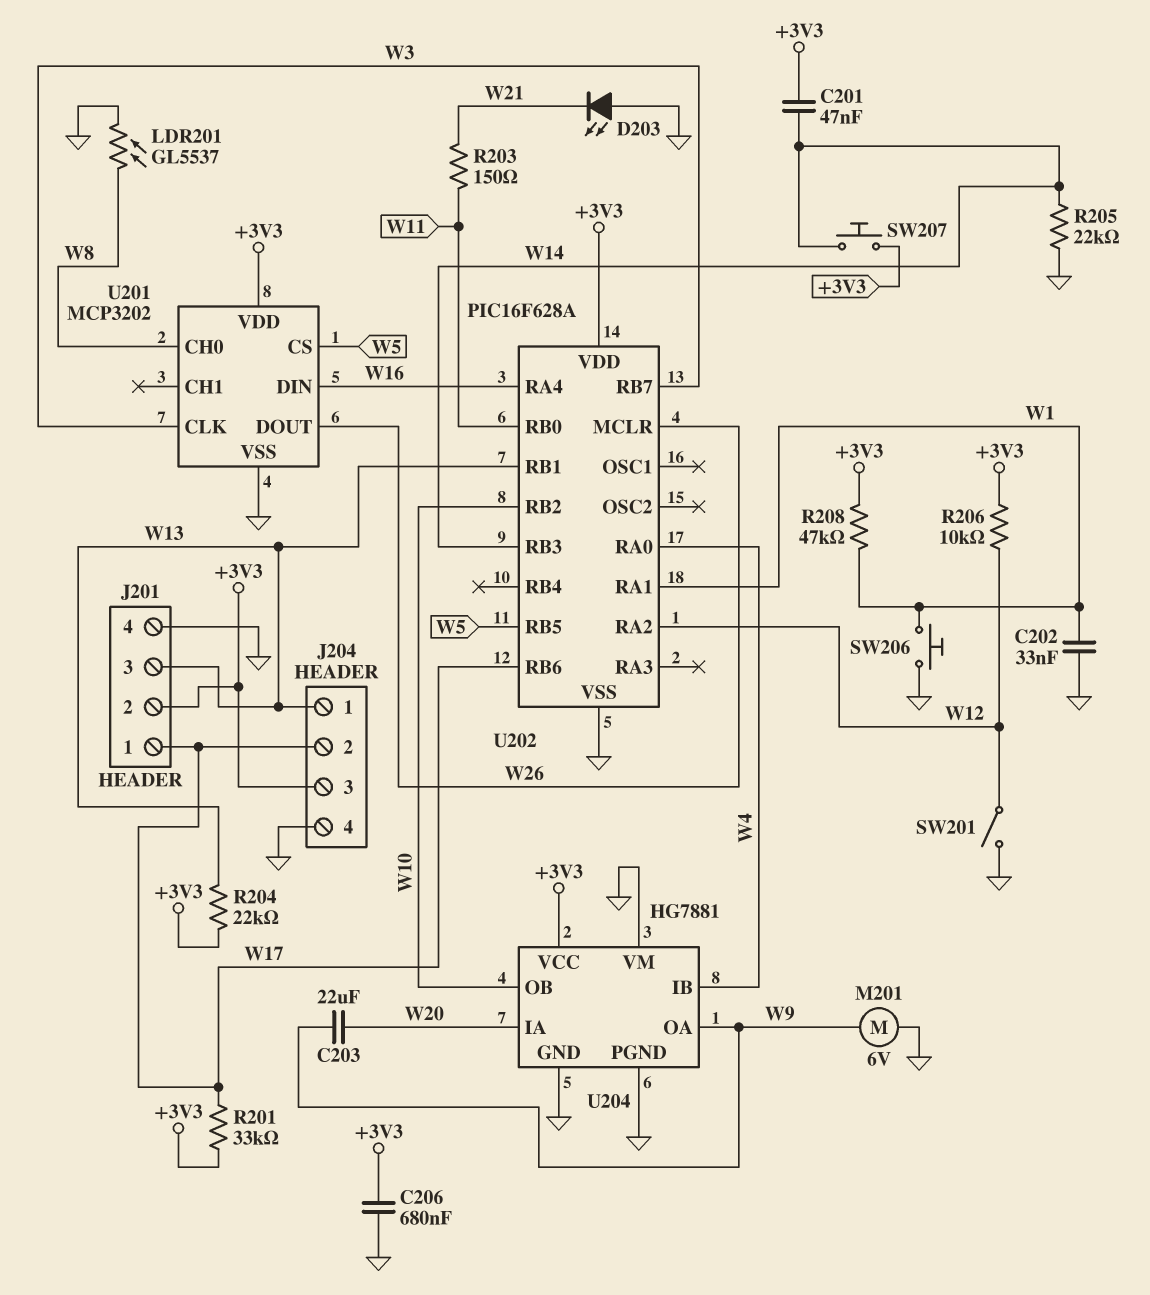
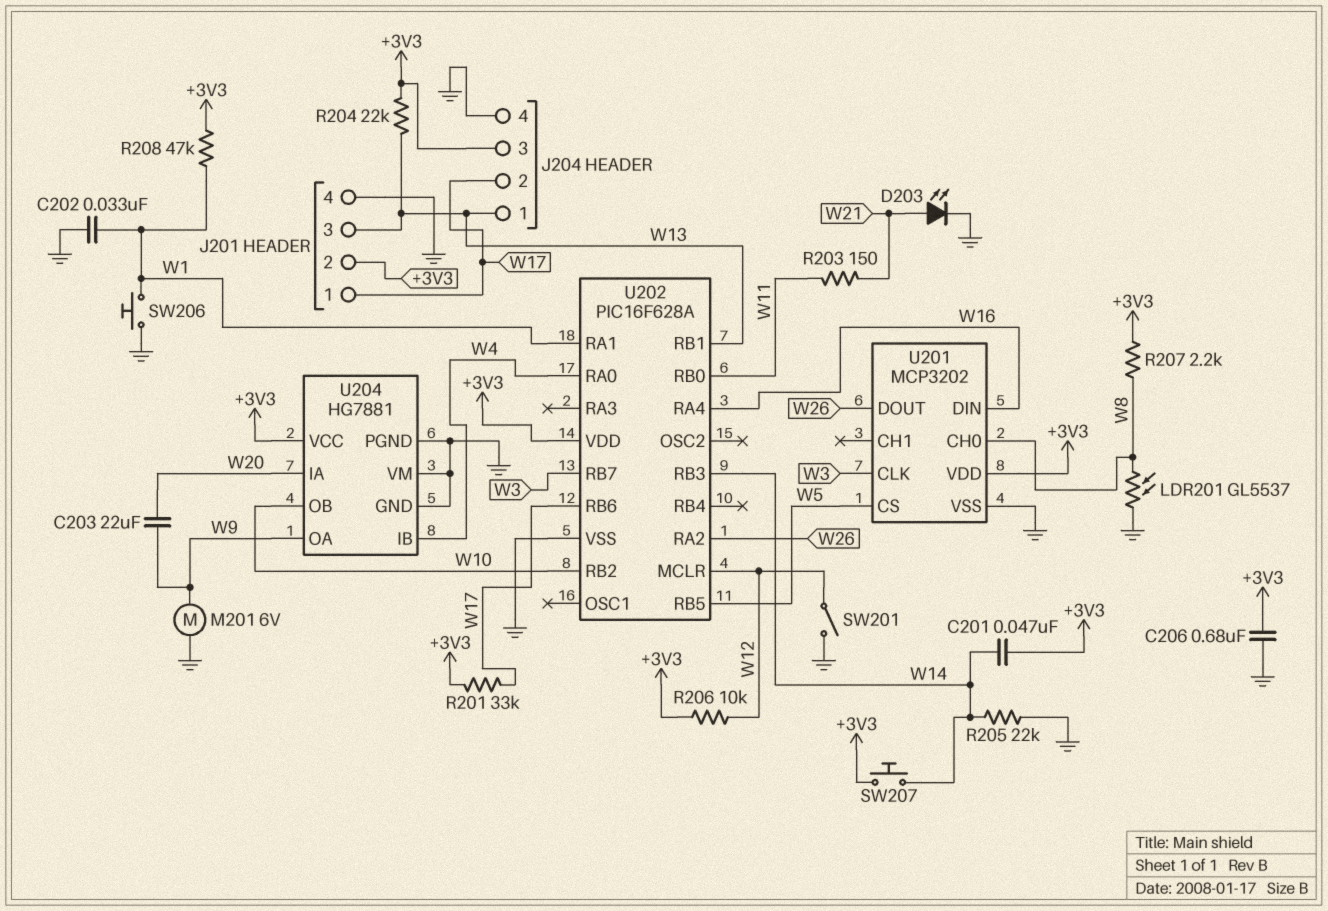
D203: LED (A GND, K W21) -> LED (A W21, K GND)
R207: none -> 2.2k (+3V3, W8)
U202 pin MCLR: W26 -> W12
U202 pin RA2: W12 -> W26

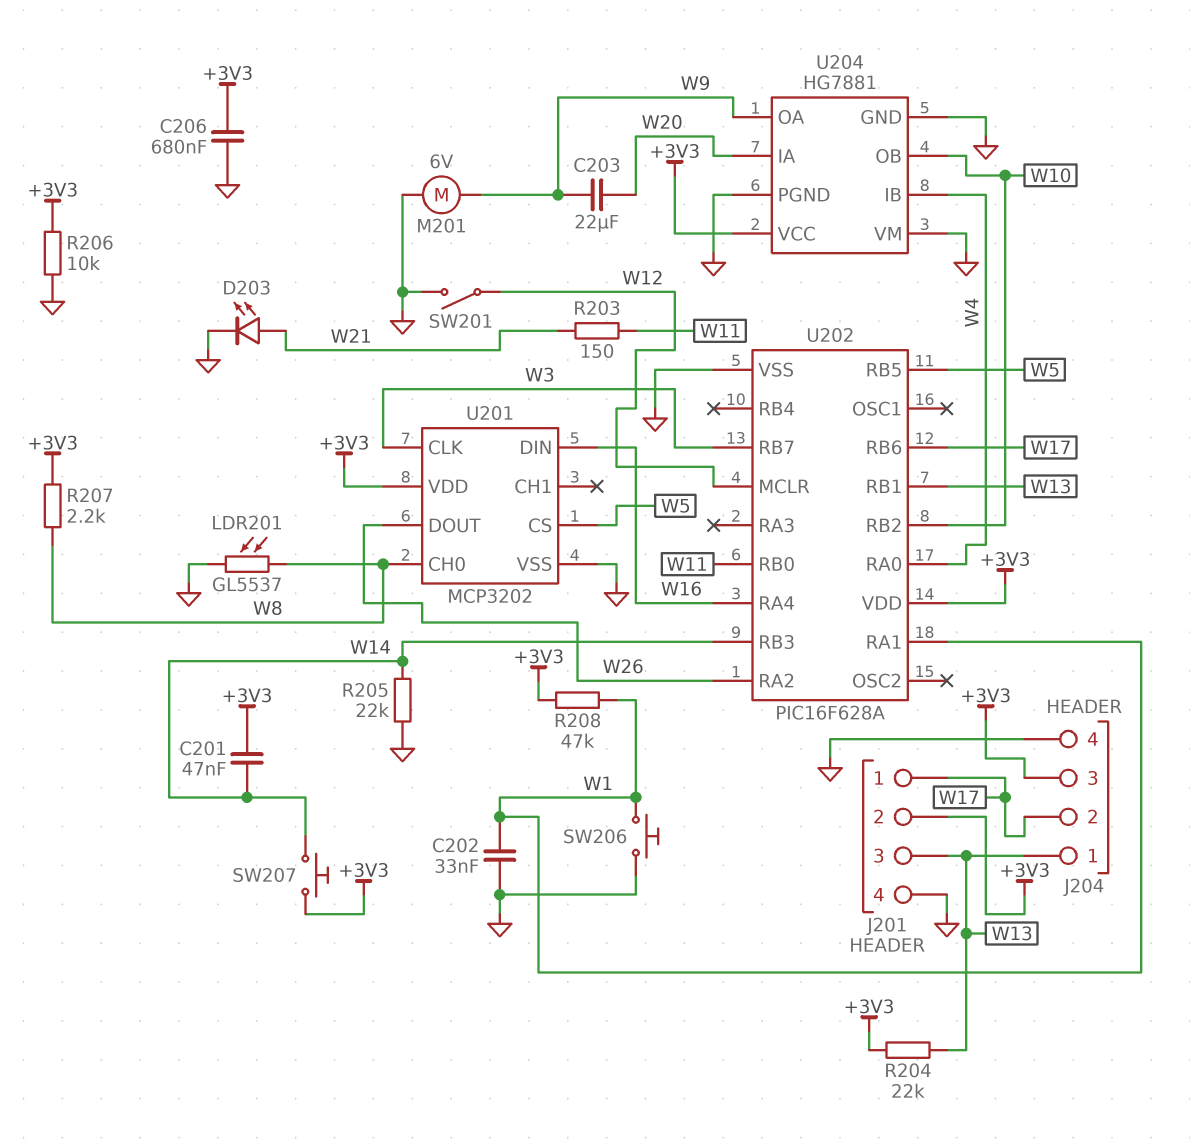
R201: 33k (+3V3, W17) -> none
R206: 10k (+3V3, W12) -> 10k (+3V3, GND)

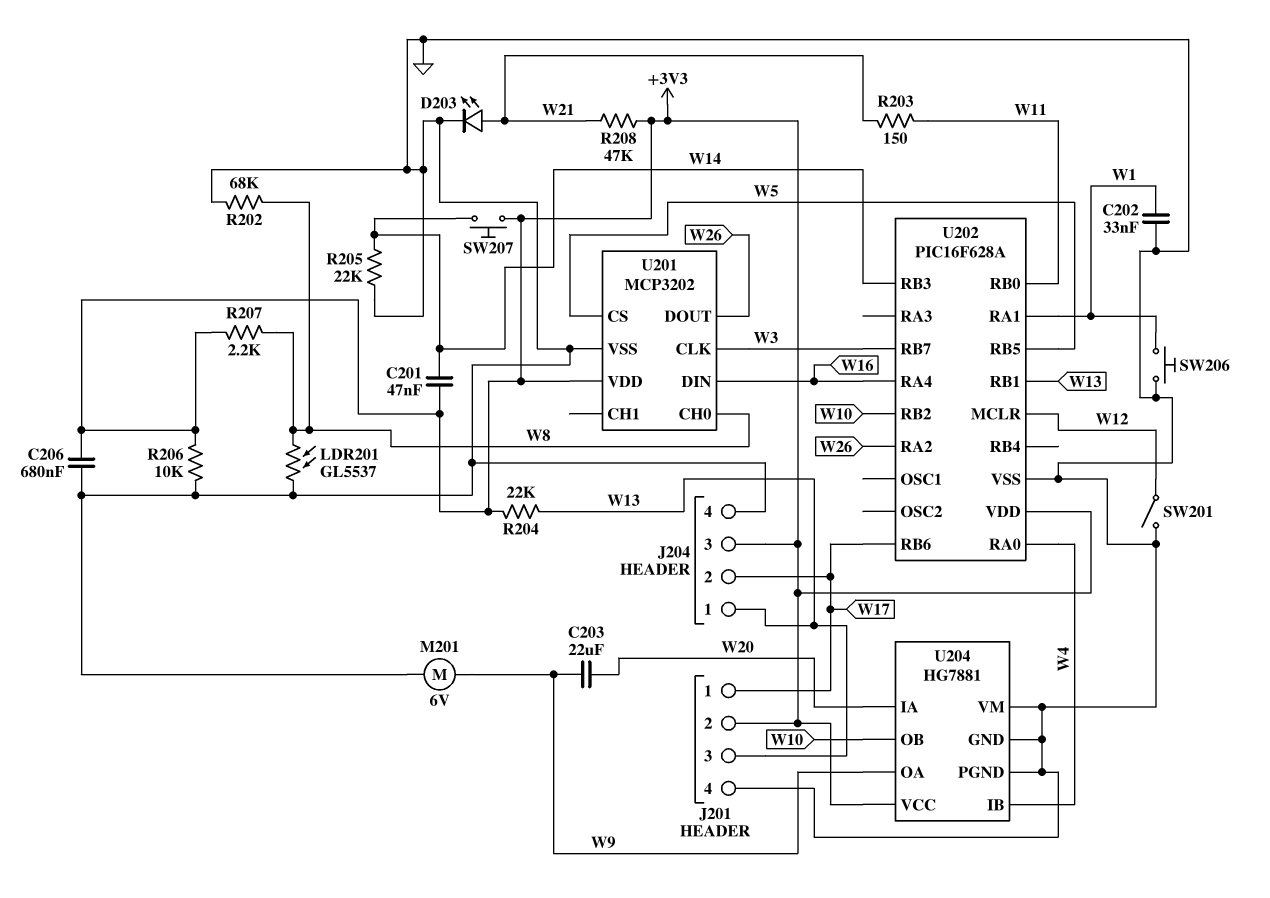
R202: none -> 68k (GND, W8)
R208: 47k (+3V3, W1) -> 47k (+3V3, W21)

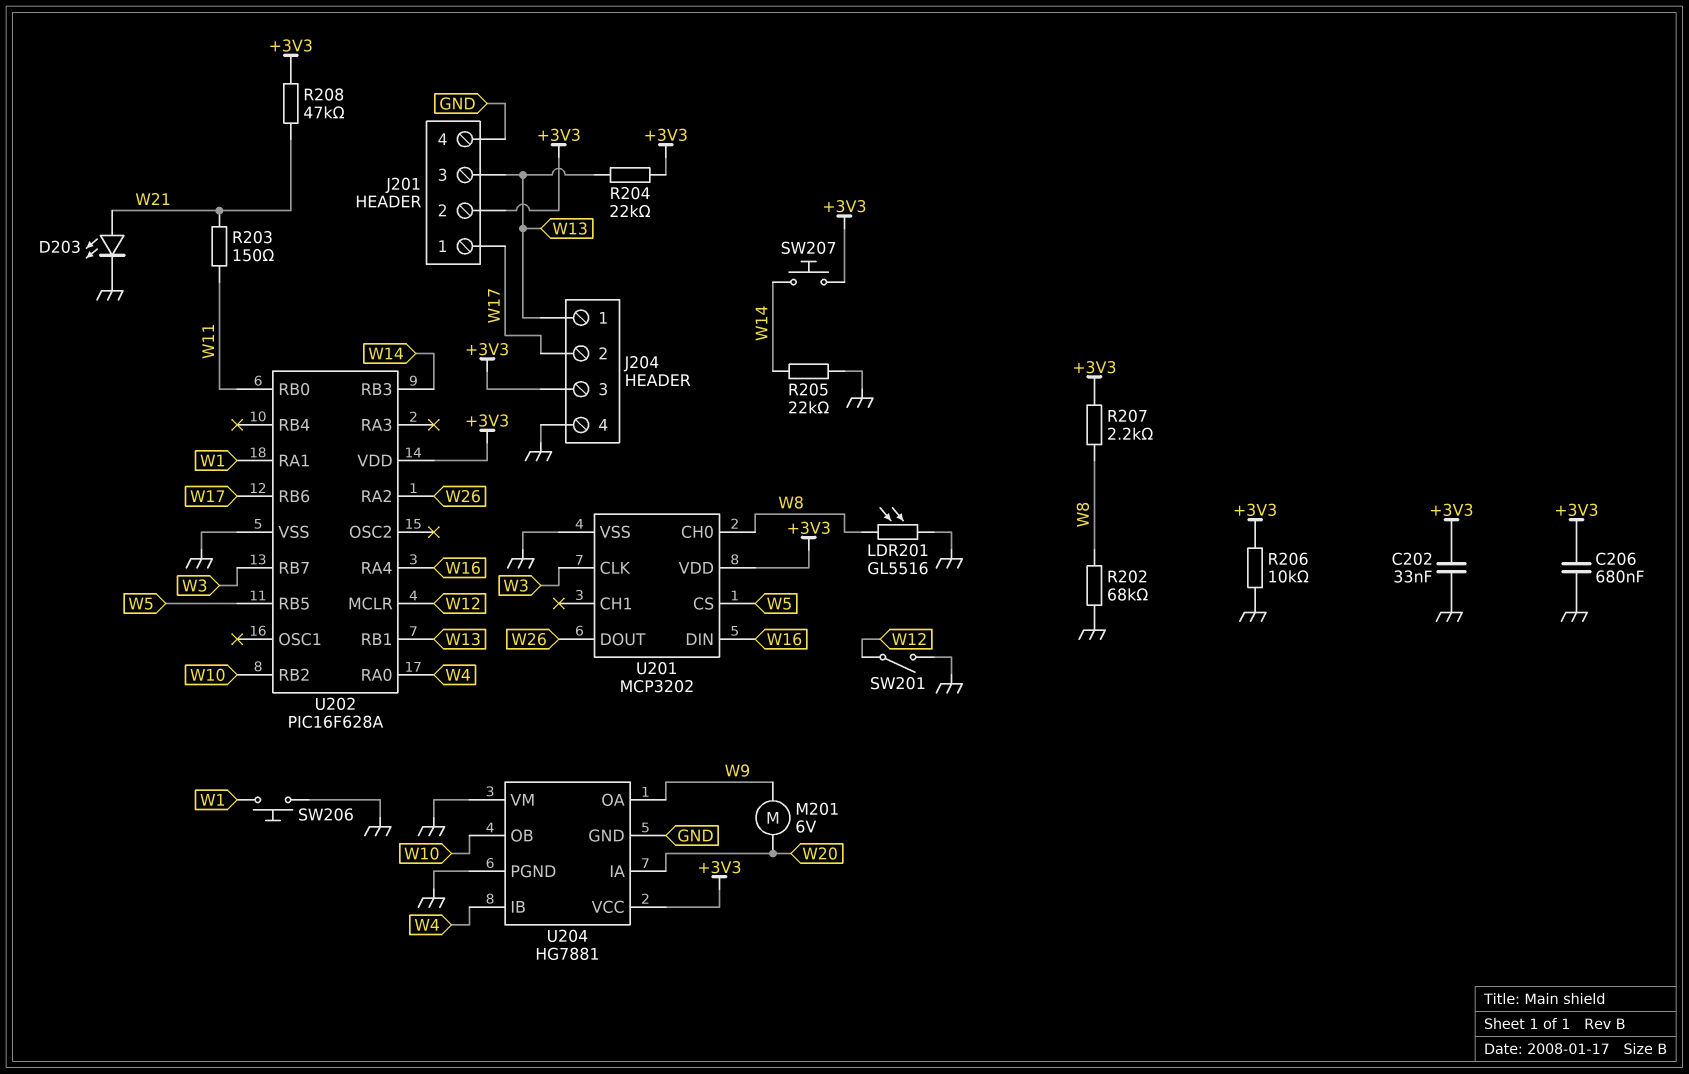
C201: 47nF (+3V3, W14) -> none
C202: 33nF (GND, W1) -> 33nF (+3V3, GND)
C203: 22uF (W9, W20) -> none
LDR201: GL5537 (GND, W8) -> GL5516 (GND, W8)
M201: motor 6V (GND, W9) -> motor 6V (W9, W20)

